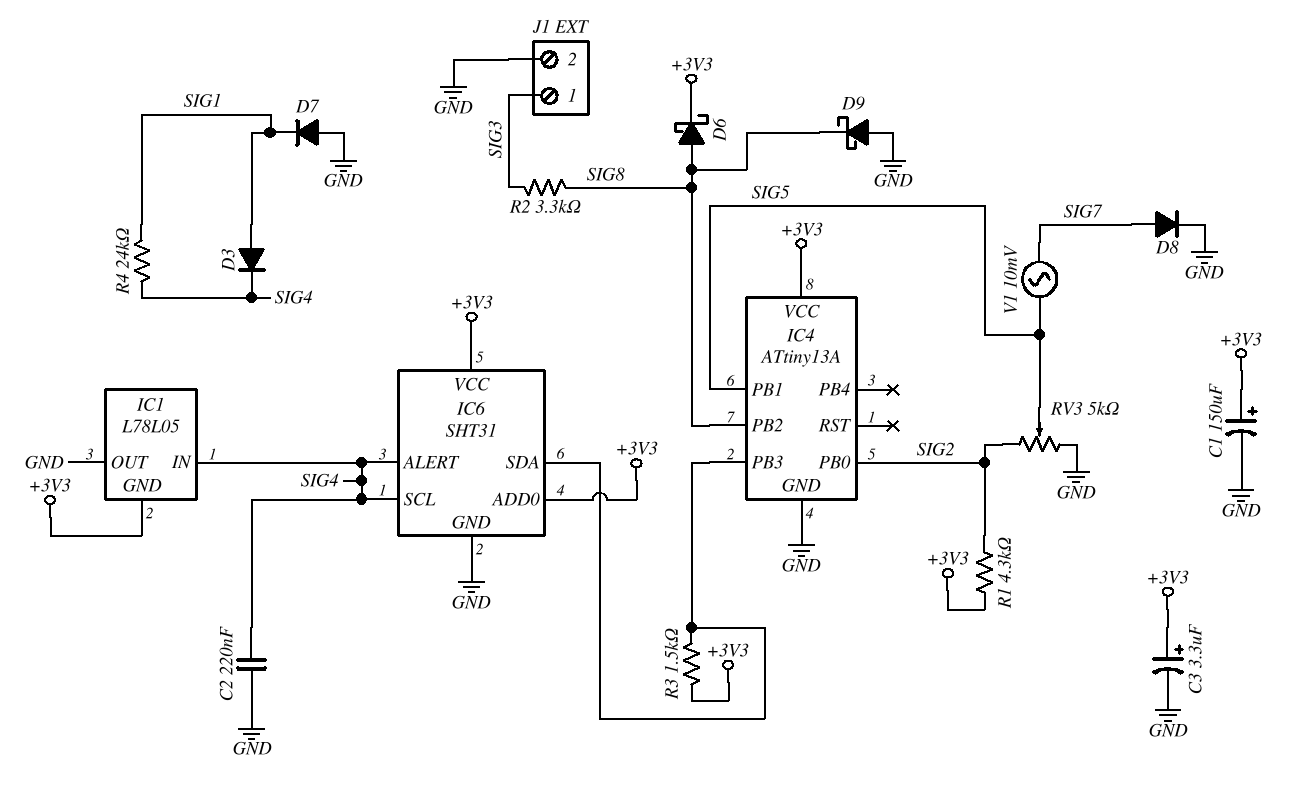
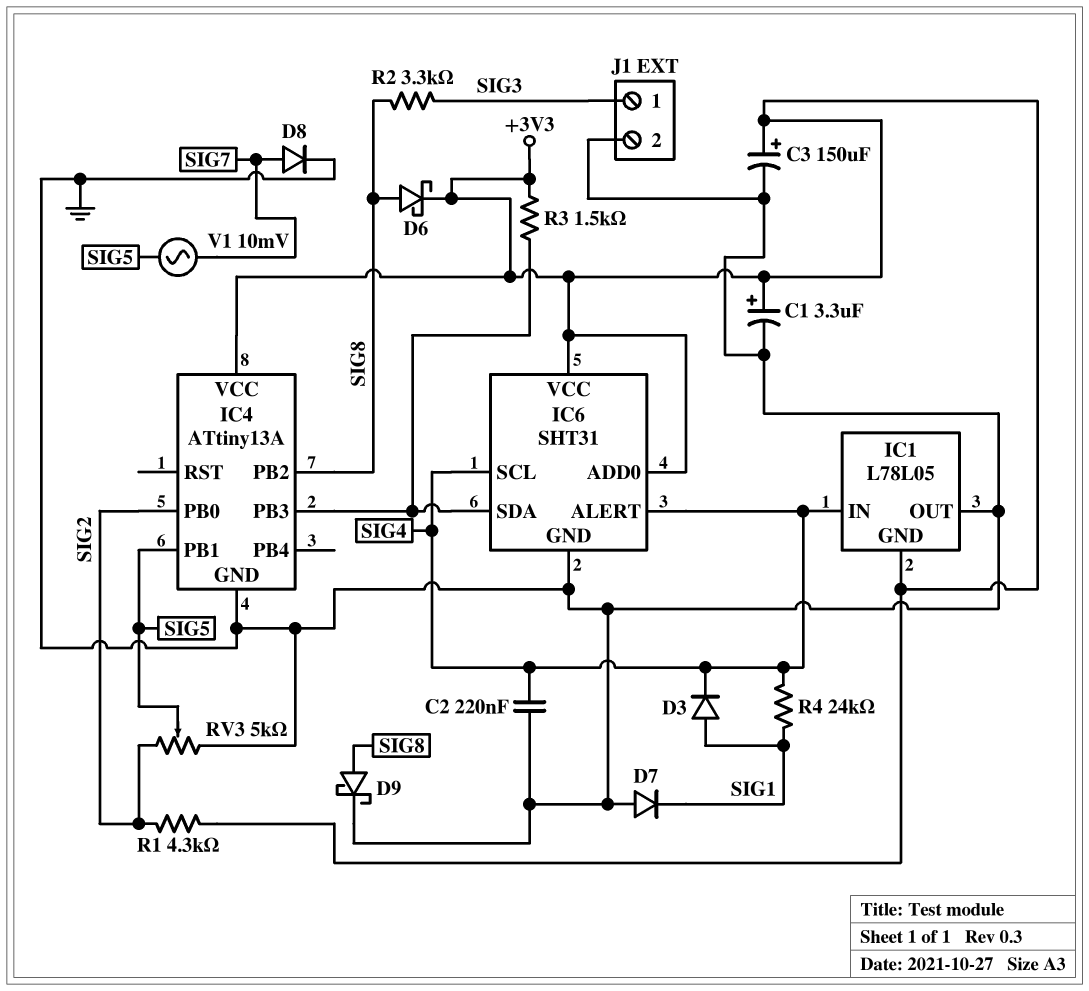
C1: 150uF (plus +3V3, minus GND) -> 3.3uF (plus +3V3, minus GND)
C3: 3.3uF (plus +3V3, minus GND) -> 150uF (plus +3V3, minus GND)
D9: schottky (A GND, K SIG8) -> schottky (A SIG8, K GND)

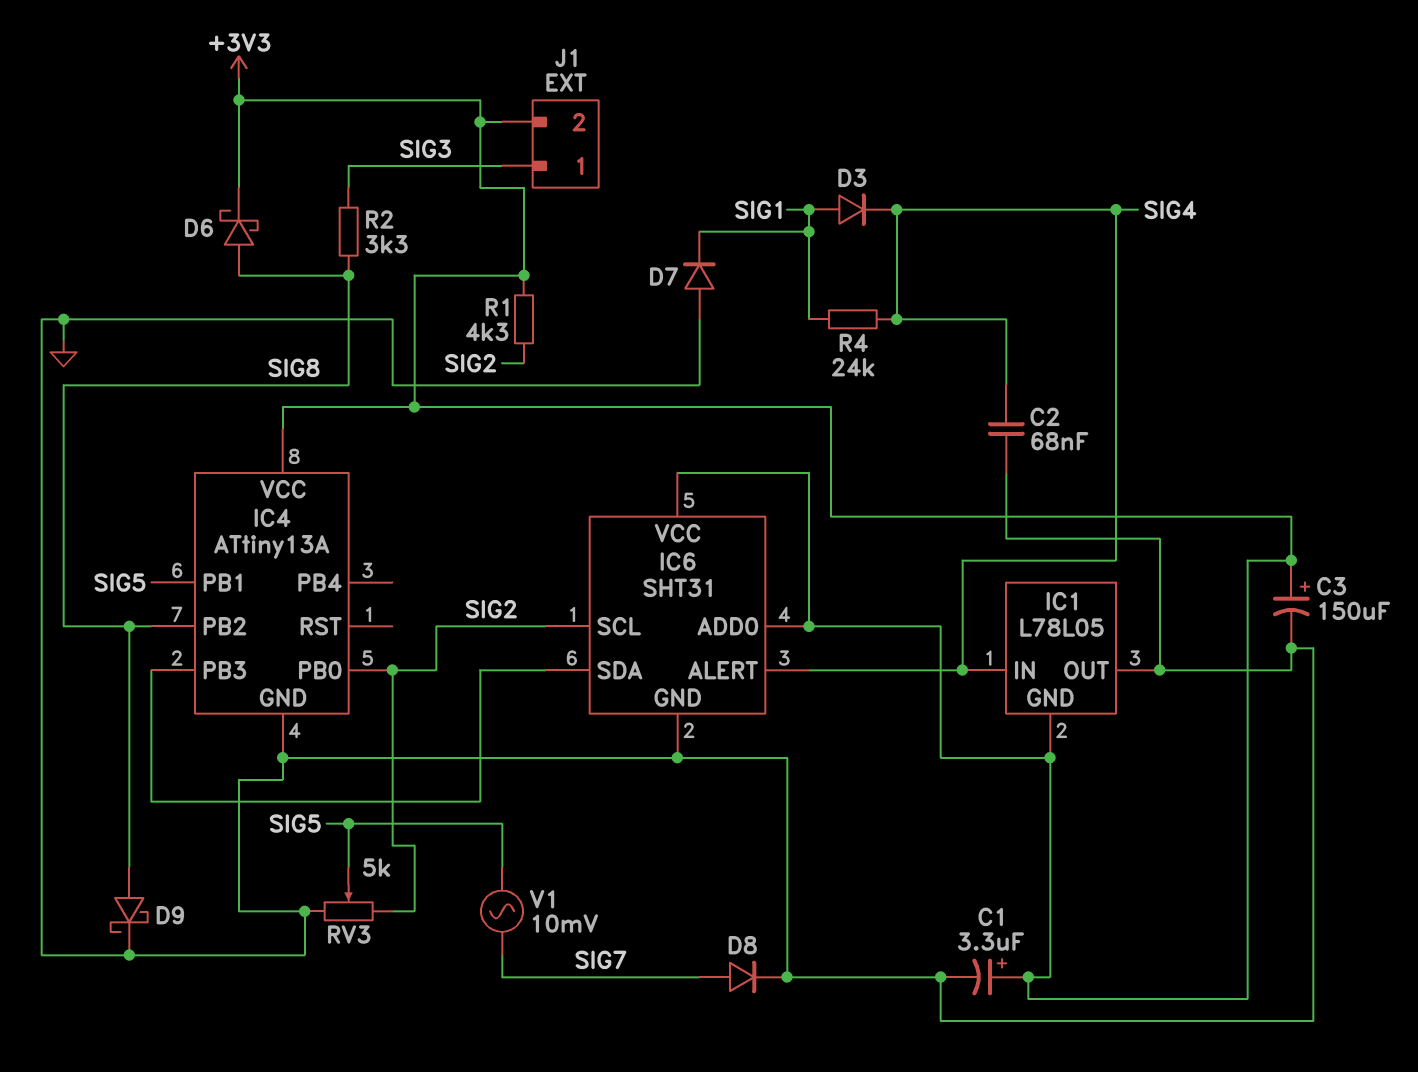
C2: 220nF (GND, SIG4) -> 68nF (GND, SIG4)
IC6 pin SCL: SIG4 -> SIG2
J1 pin 2: GND -> +3V3
R3: 1.5k (+3V3, IC4/PB3) -> none

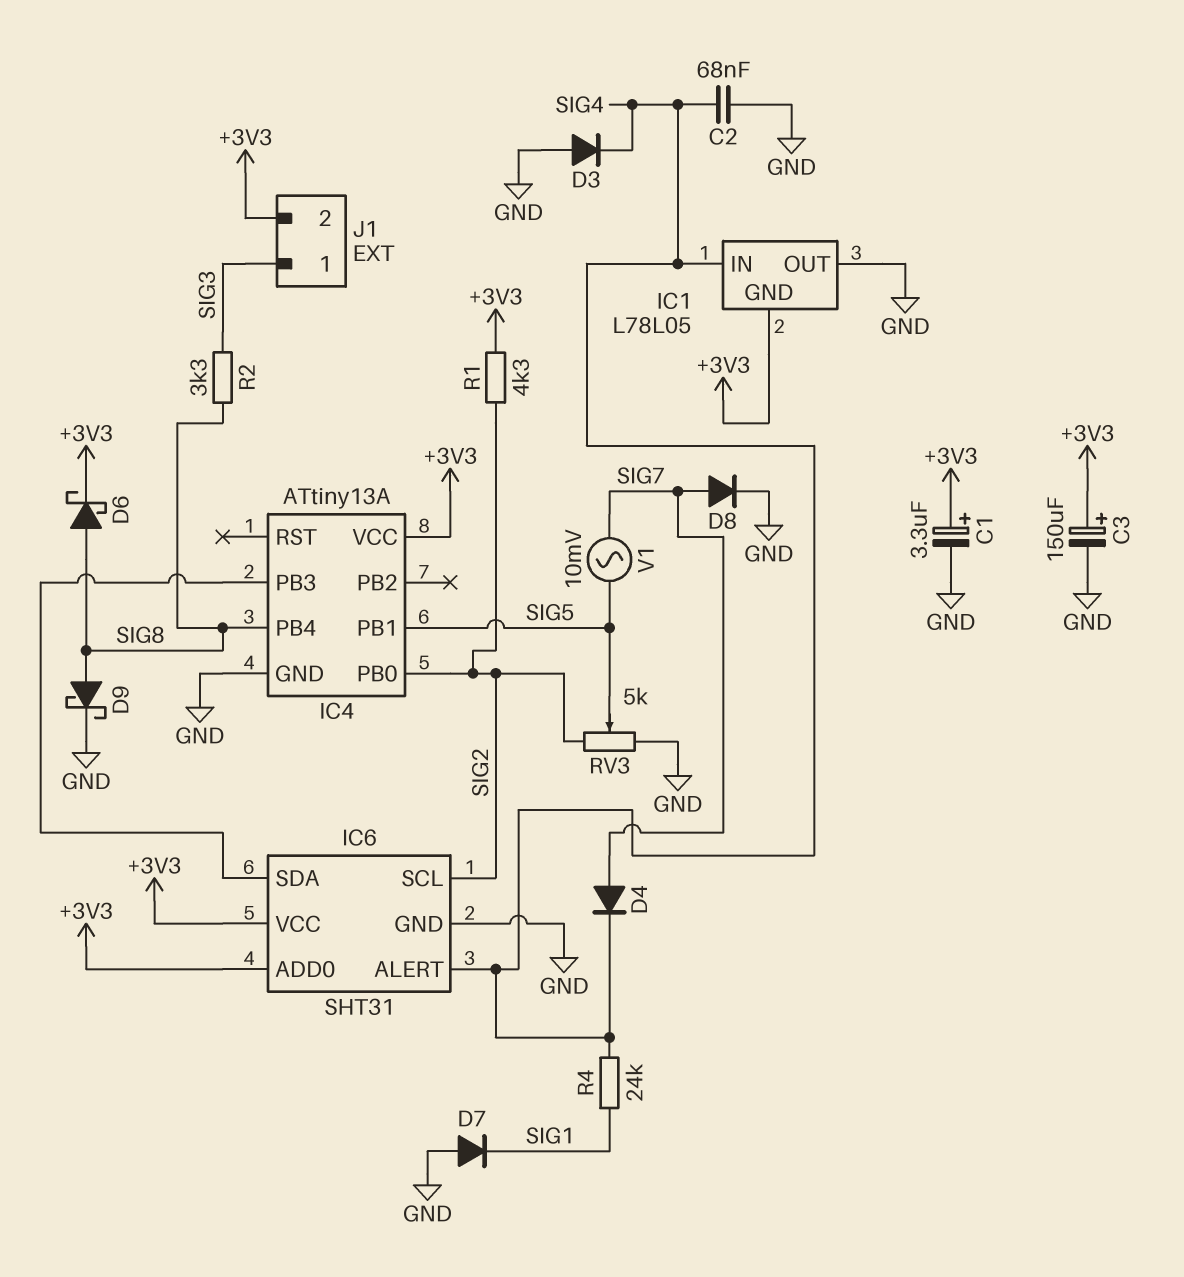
D3: diode (A SIG1, K SIG4) -> diode (A GND, K SIG4)
D4: none -> diode (A SIG7, K SIG4)
IC4 pin PB2: SIG8 -> none
IC4 pin PB4: none -> SIG8

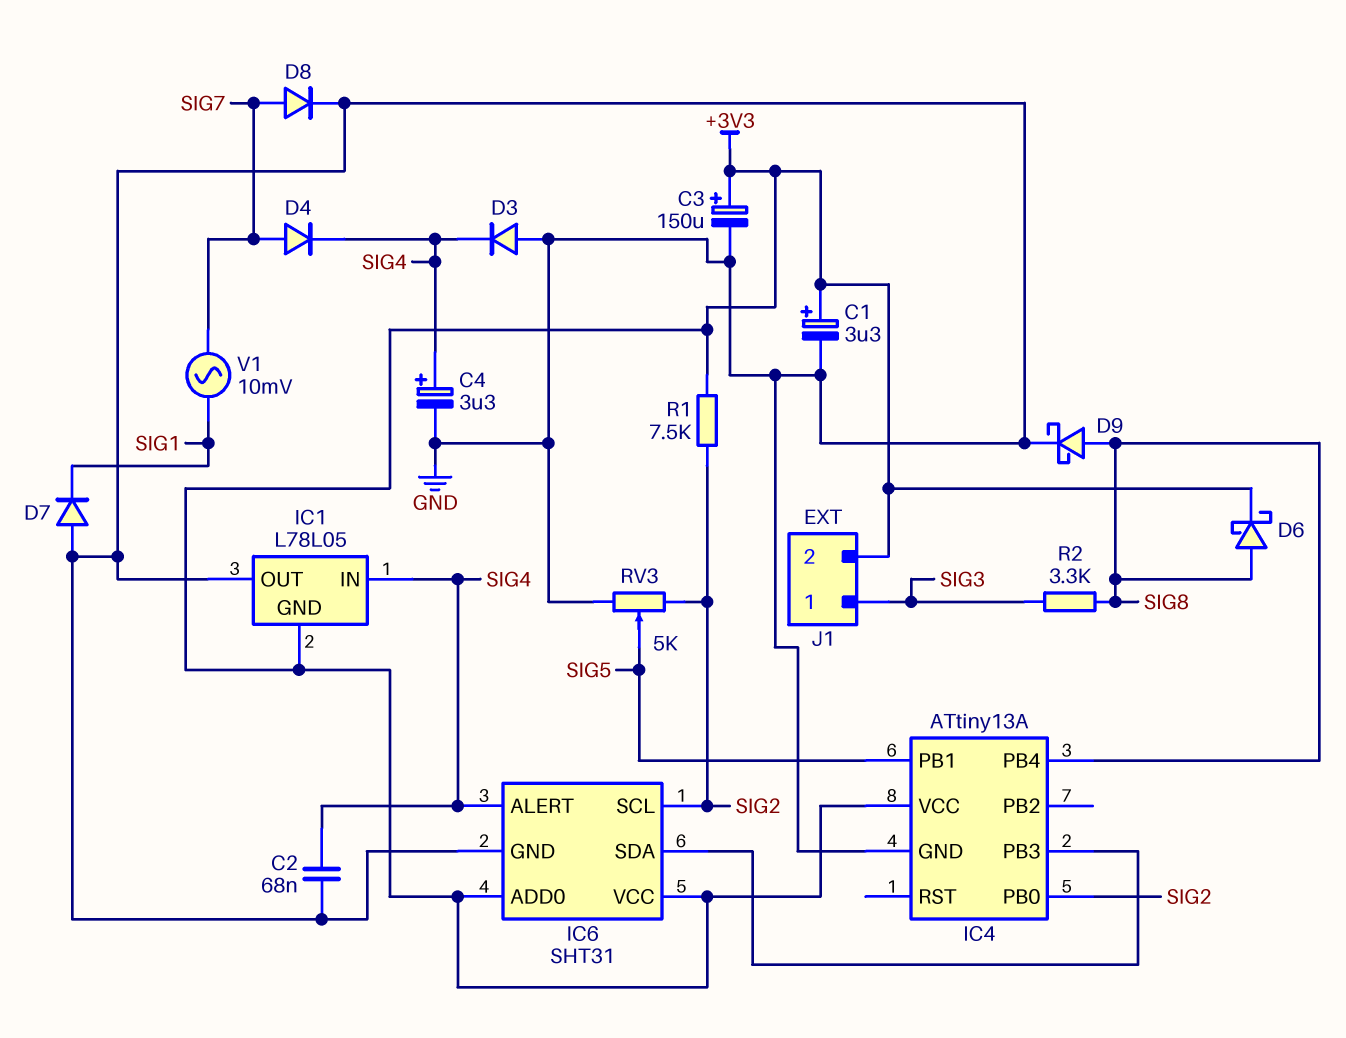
C4: none -> 3.3uF (plus SIG4, minus GND)
R1: 4.3k (+3V3, SIG2) -> 7.5k (+3V3, SIG2)
R4: 24k (SIG1, SIG4) -> none
V1: AC 10mV (SIG5, SIG7) -> AC 10mV (SIG1, SIG7)

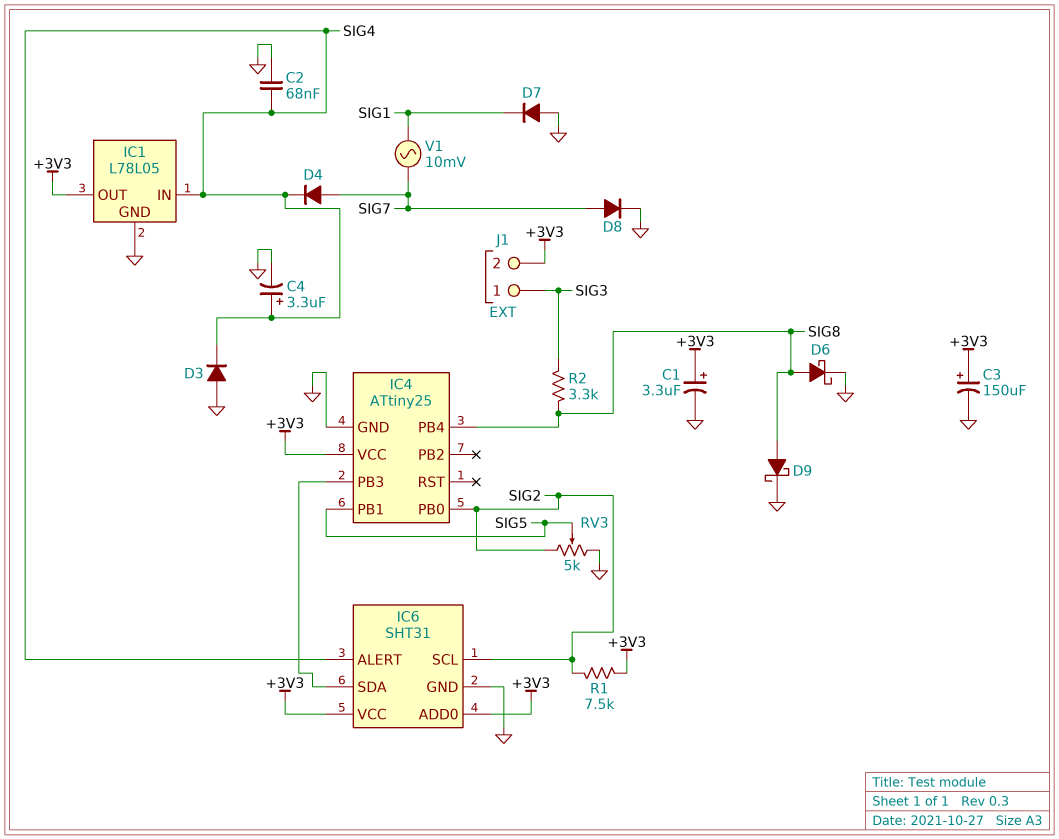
D6: schottky (A SIG8, K +3V3) -> schottky (A SIG8, K GND)
IC1 pin GND: +3V3 -> GND
IC1 pin OUT: GND -> +3V3
IC4: ATtiny13A -> ATtiny25

